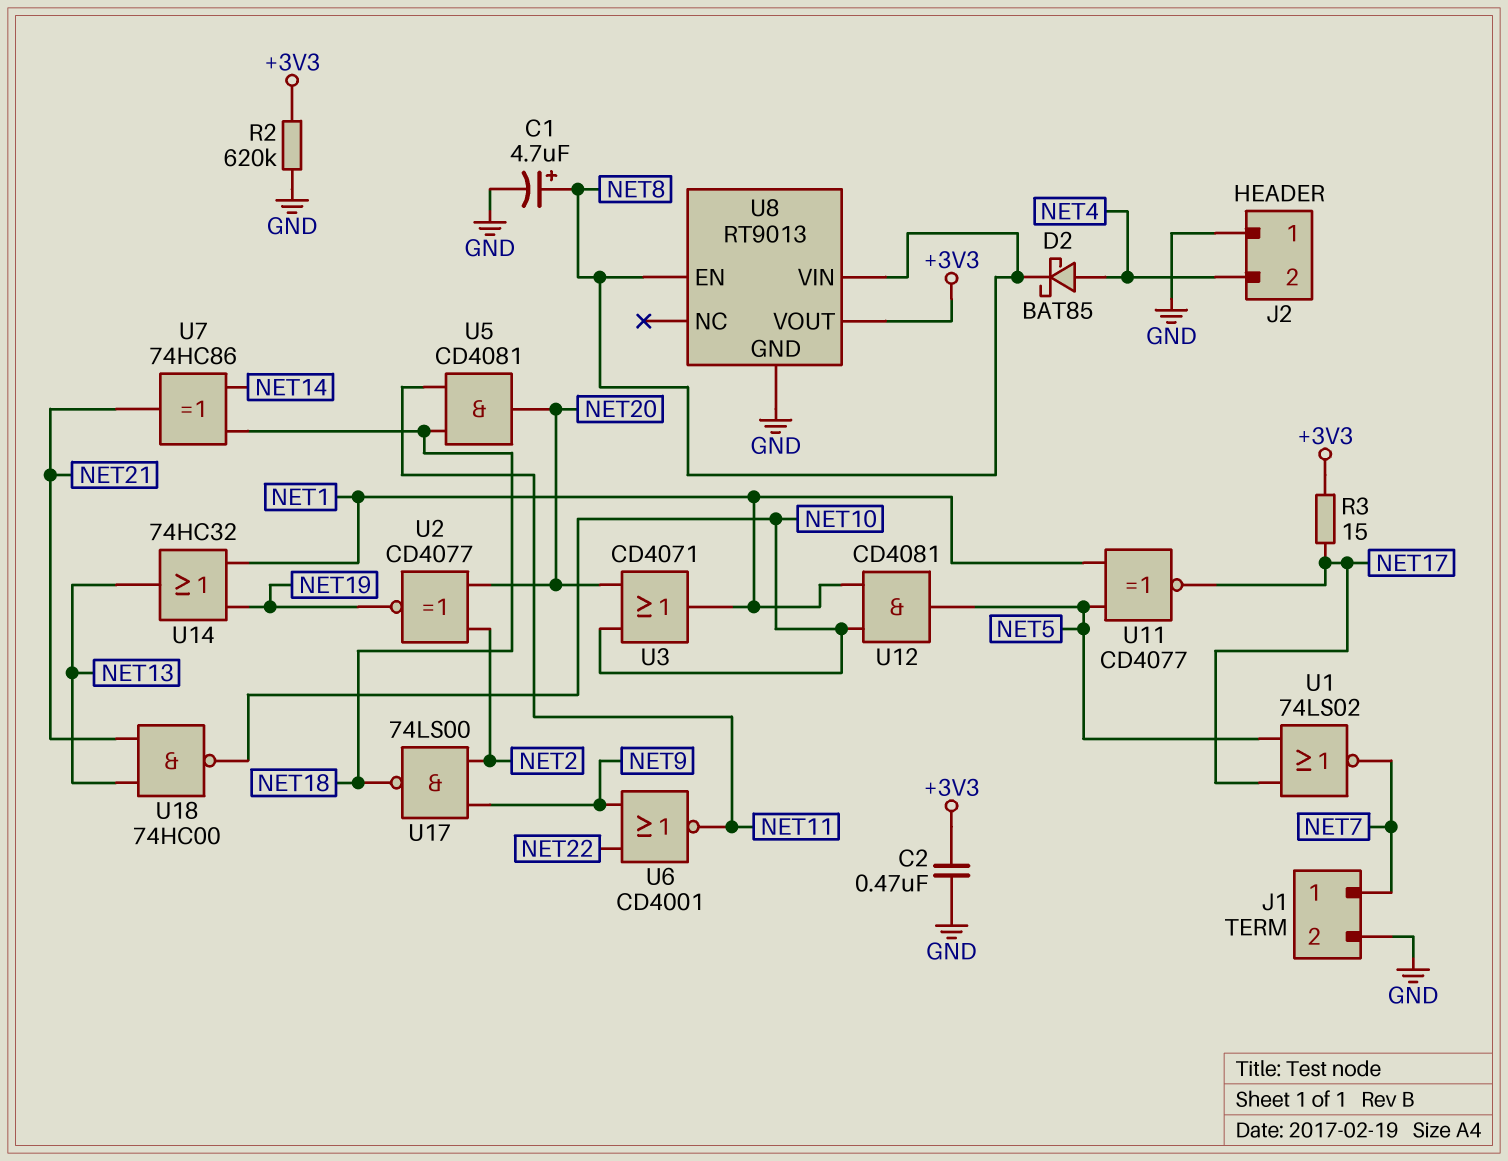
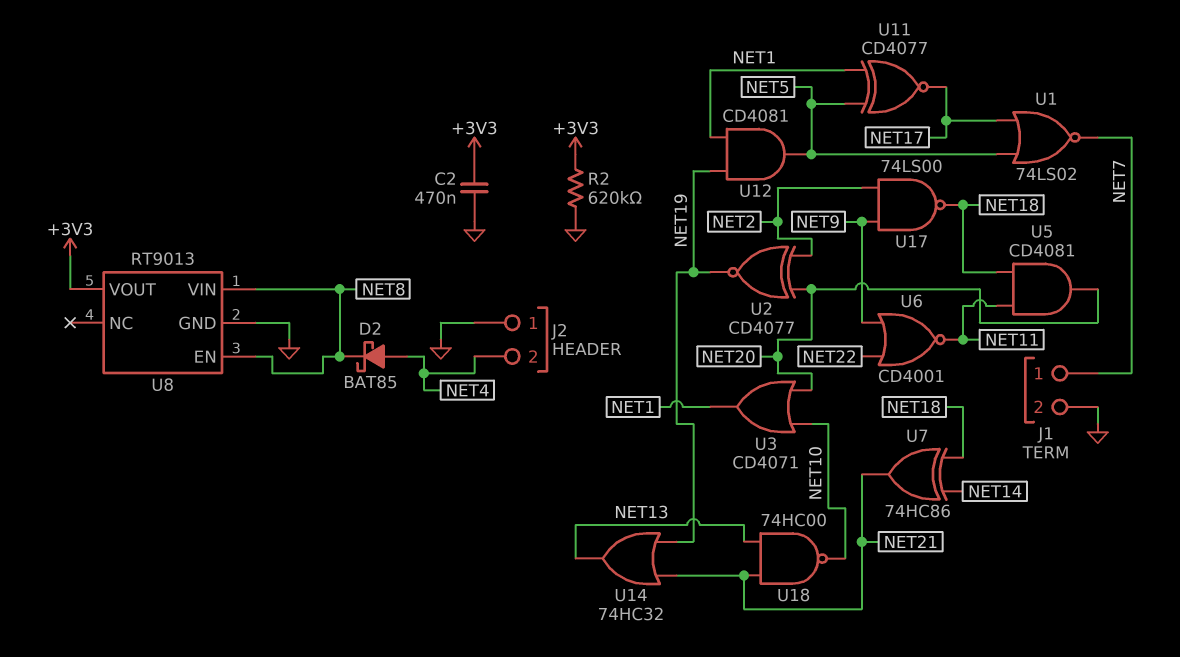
C1: 4.7uF (plus NET8, minus GND) -> none
R3: 15 (+3V3, NET17) -> none
U12: AND CD4081 (in NET1, in NET10, out NET5) -> AND CD4081 (in NET1, in NET19, out NET5)
U14: OR 74HC32 (in NET1, in NET19, out NET13) -> OR 74HC32 (in NET19, in NET21, out NET13)

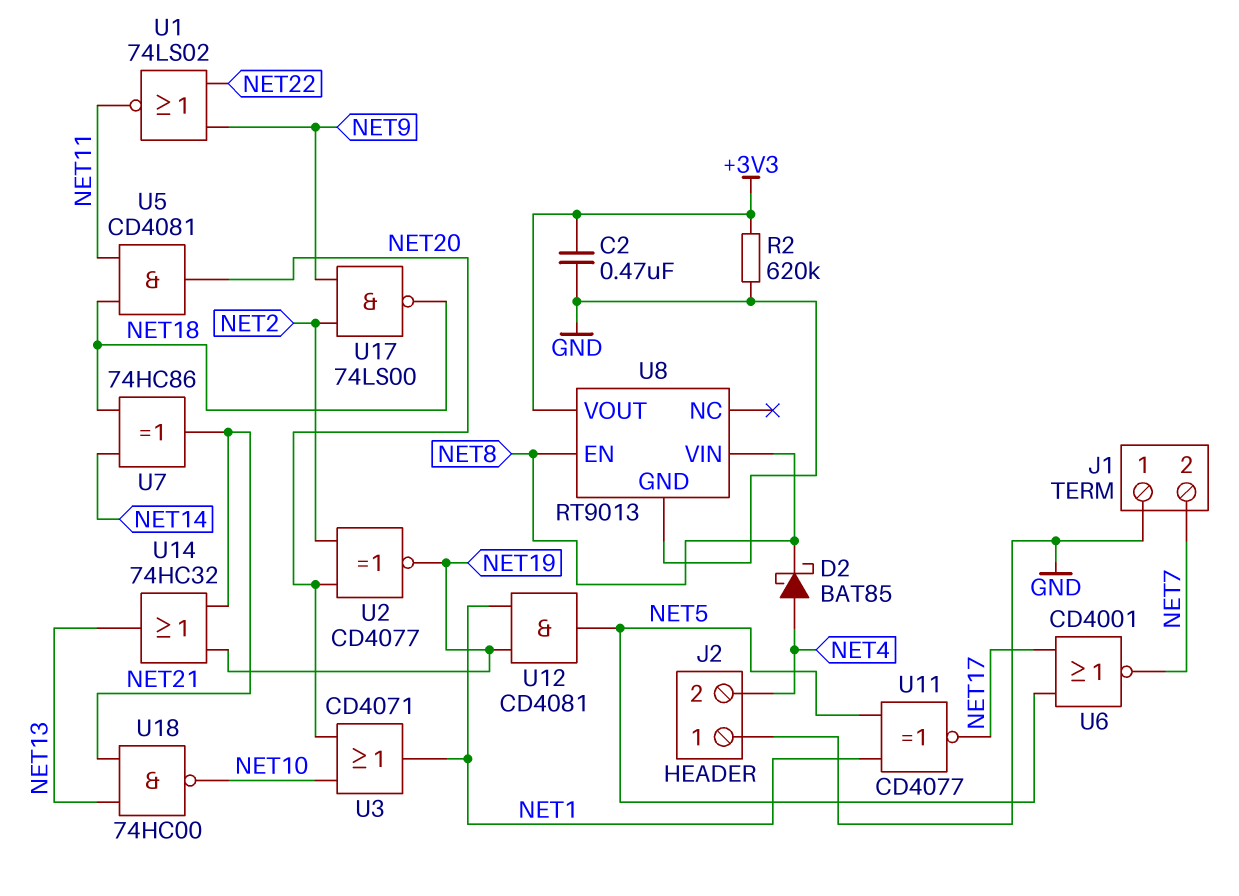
J1 pin 1: NET7 -> GND
J1 pin 2: GND -> NET7
U1: NOR 74LS02 (in NET5, in NET17, out NET7) -> NOR 74LS02 (in NET9, in NET22, out NET11)
U6: NOR CD4001 (in NET9, in NET22, out NET11) -> NOR CD4001 (in NET5, in NET17, out NET7)

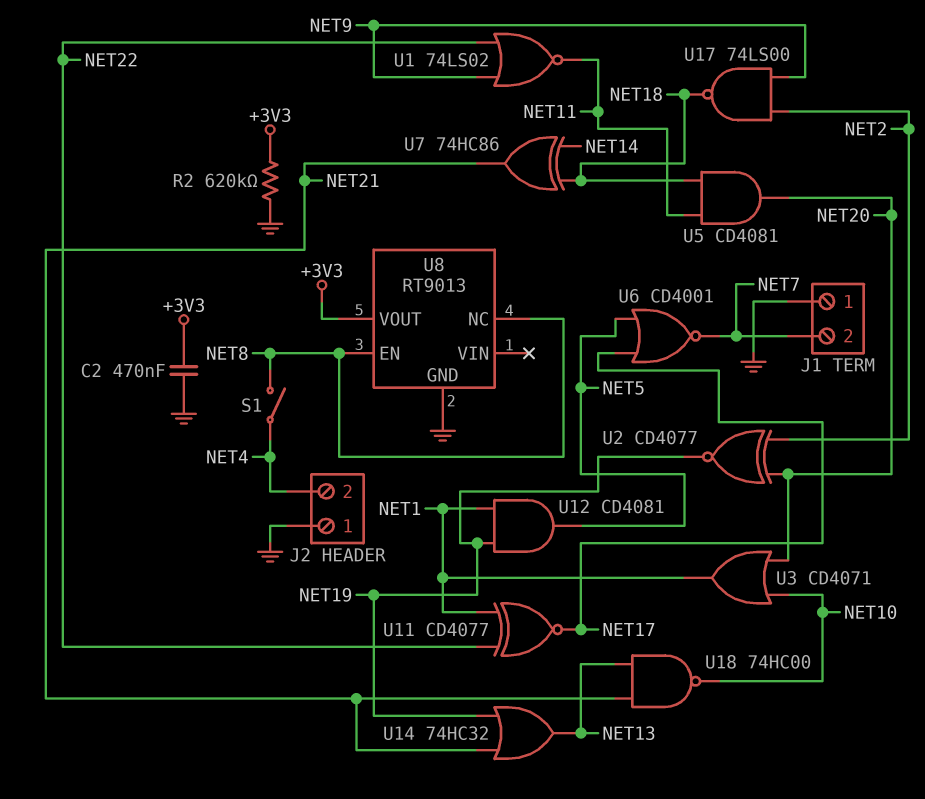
D2: schottky BAT85 (A NET4, K NET8) -> none
S1: none -> switch (NET4, NET8)
U8 pin NC: none -> NET8
U8 pin VIN: NET8 -> none
U11: XNOR CD4077 (in NET1, in NET5, out NET17) -> XNOR CD4077 (in NET1, in NET22, out NET17)

